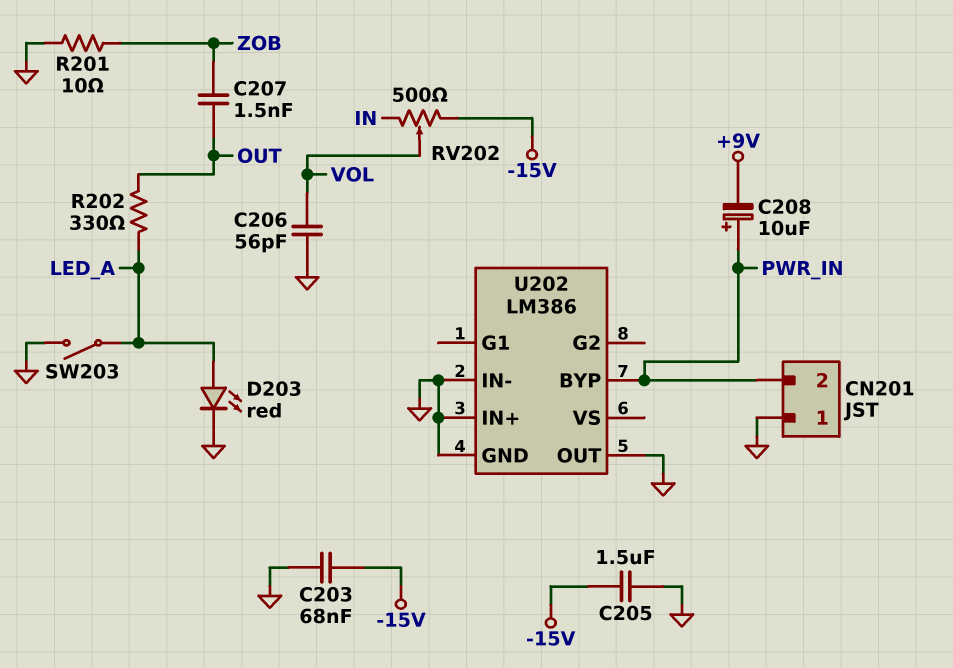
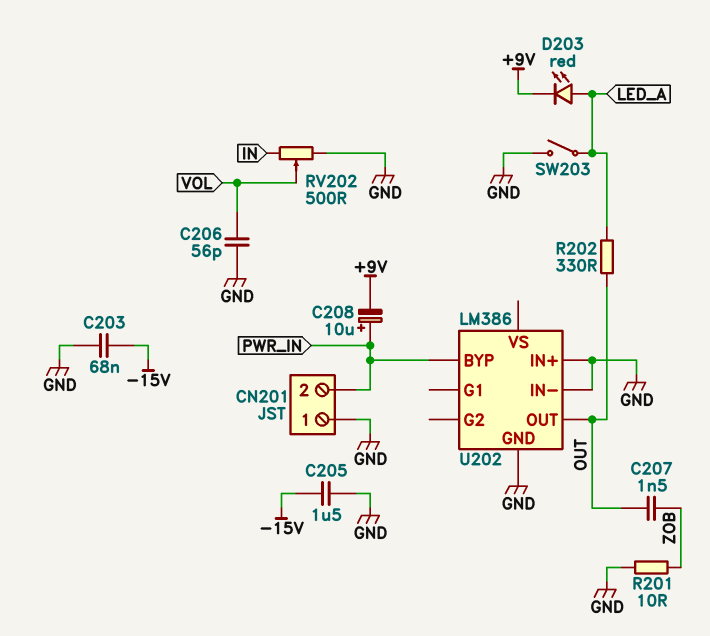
D203: LED red (A LED_A, K GND) -> LED red (A LED_A, K +9V)
RV202: 500 (-15V, IN, wiper VOL) -> 500 (GND, IN, wiper VOL)
U202 pin OUT: GND -> OUT

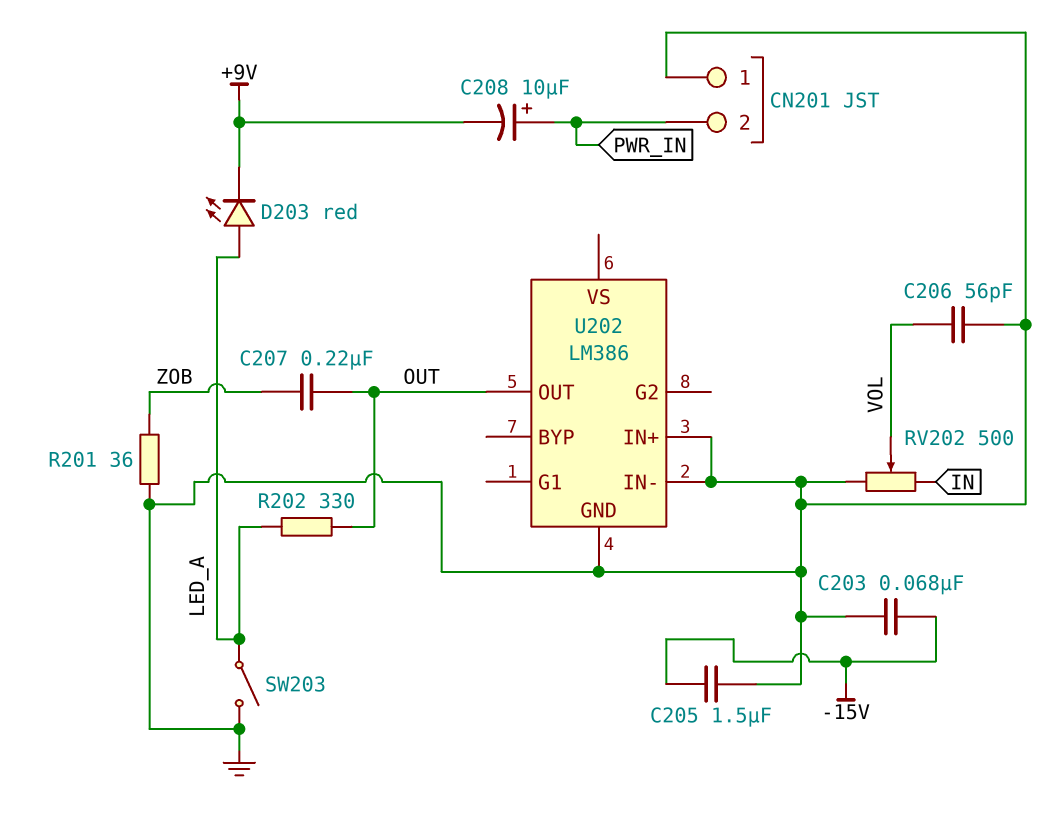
C207: 1.5nF (OUT, ZOB) -> 220nF (OUT, ZOB)
R201: 10 (GND, ZOB) -> 36 (GND, ZOB)
U202 pin BYP: PWR_IN -> none

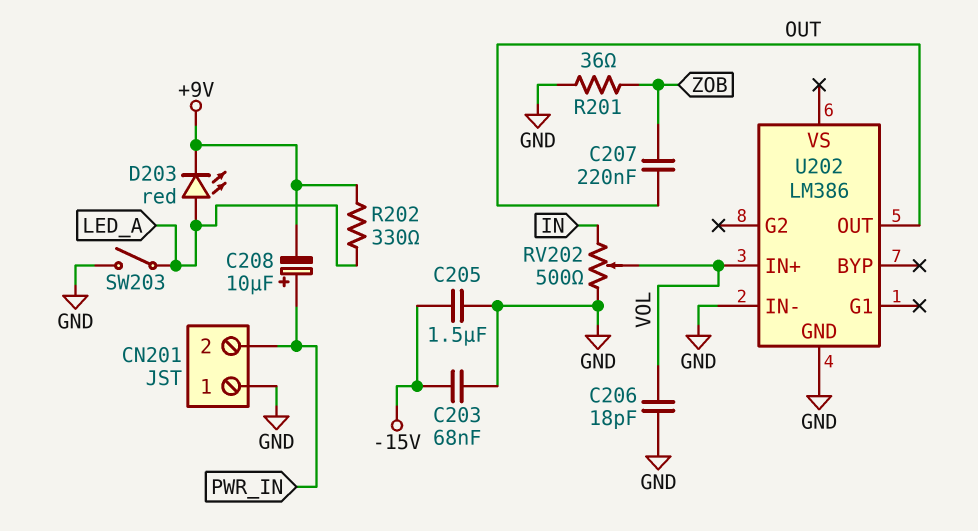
C206: 56pF (GND, VOL) -> 18pF (GND, VOL)
R202: 330 (LED_A, OUT) -> 330 (+9V, LED_A)
U202 pin IN+: GND -> VOL

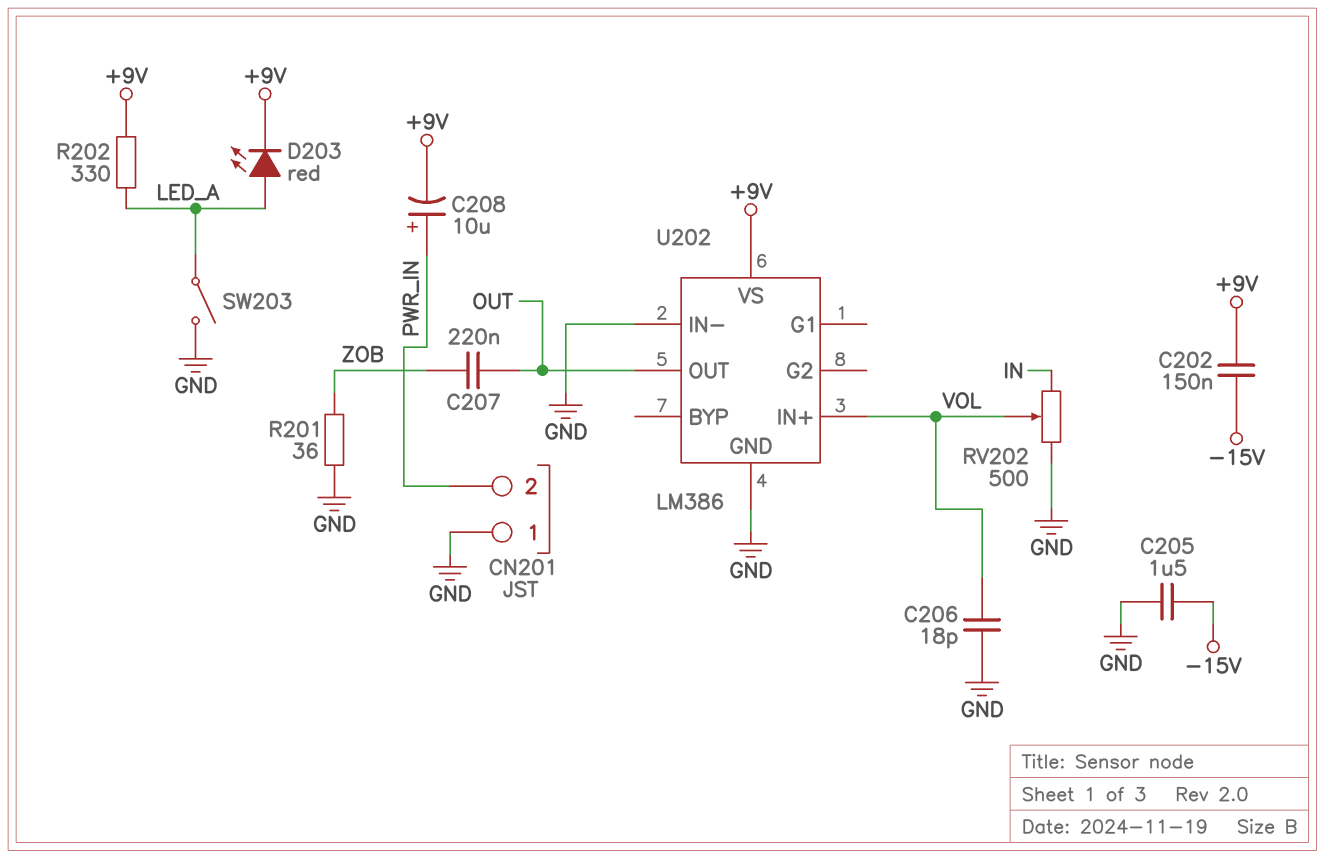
C202: none -> 150nF (+9V, -15V)
C203: 68nF (-15V, GND) -> none
U202 pin VS: none -> +9V

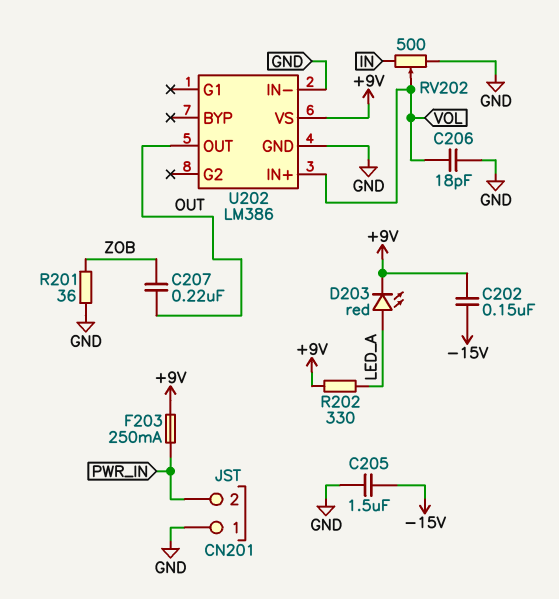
C208: 10uF (plus PWR_IN, minus +9V) -> none
F203: none -> 250mA (+9V, PWR_IN)
SW203: switch (GND, LED_A) -> none

